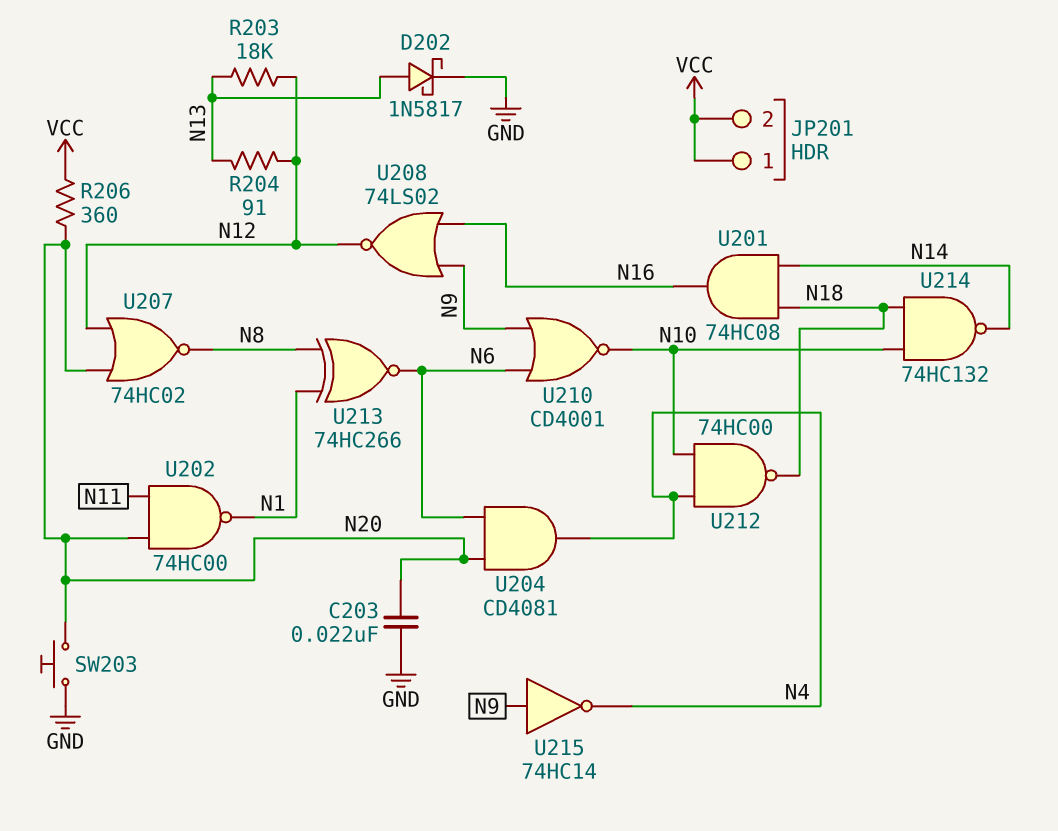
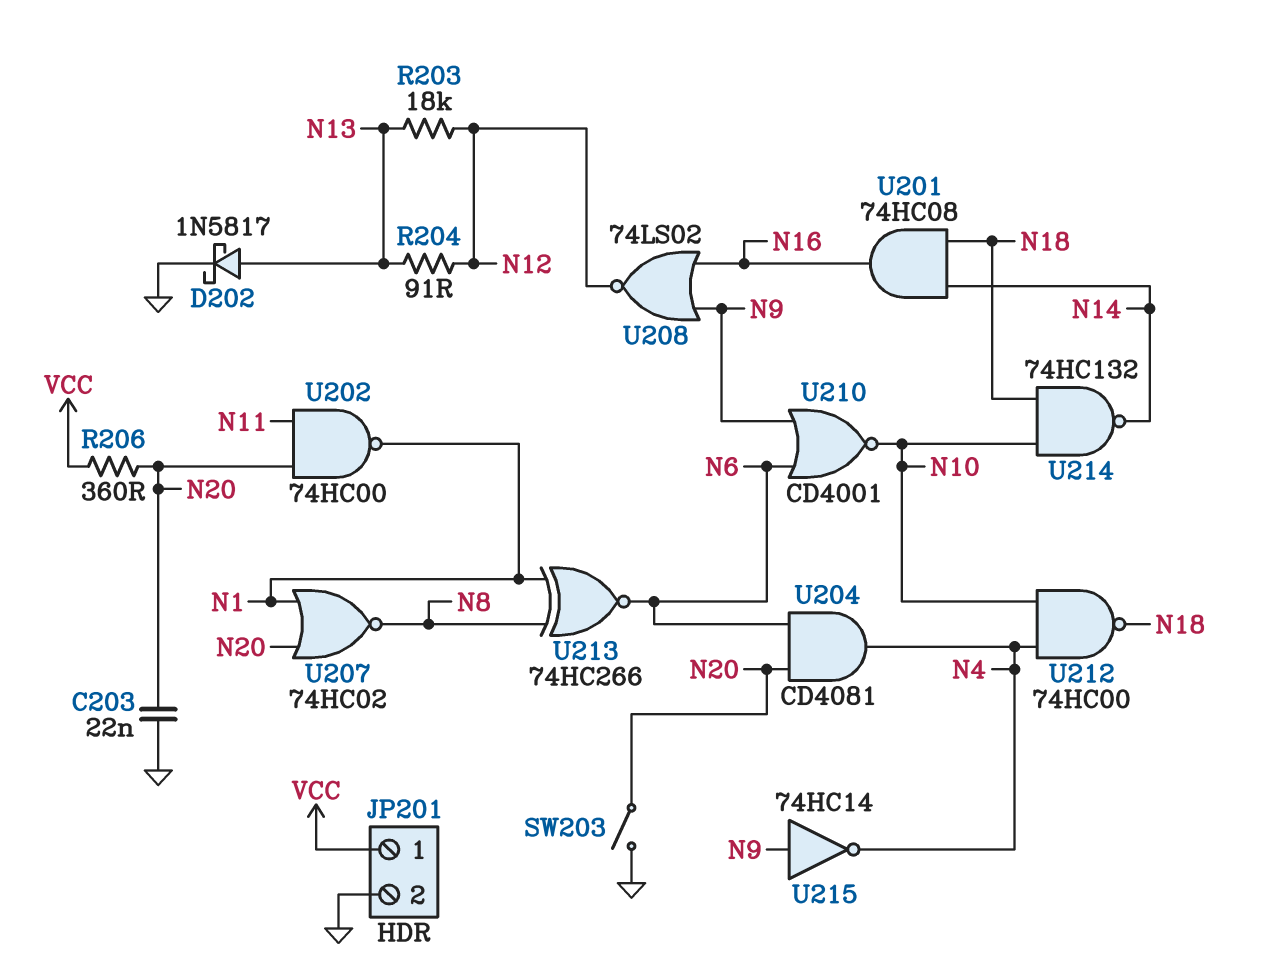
JP201 pin 2: VCC -> GND
SW203: button (GND, N20) -> switch (GND, N20)
U207: NOR 74HC02 (in N12, in N20, out N8) -> NOR 74HC02 (in N1, in N20, out N8)

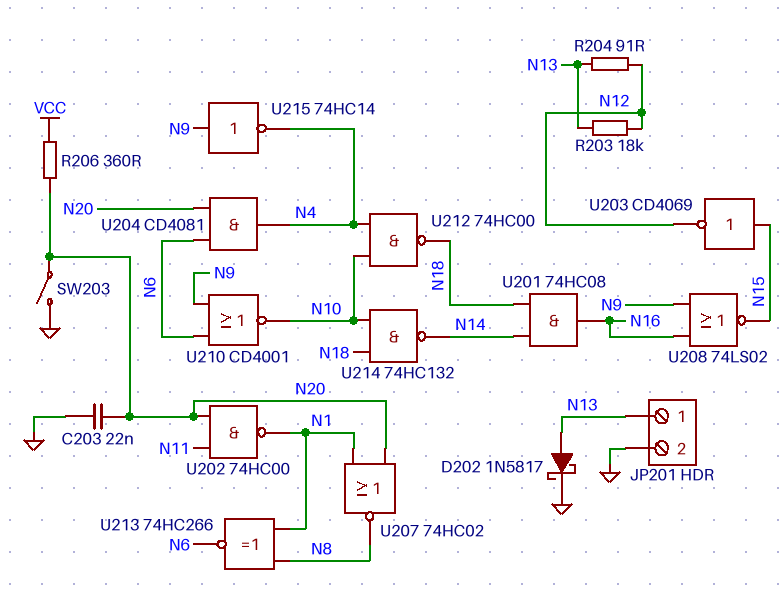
JP201 pin 1: VCC -> N13
U203: none -> NOT CD4069 (in N15, out N12)
U208: NOR 74LS02 (in N9, in N16, out N12) -> NOR 74LS02 (in N9, in N16, out N15)

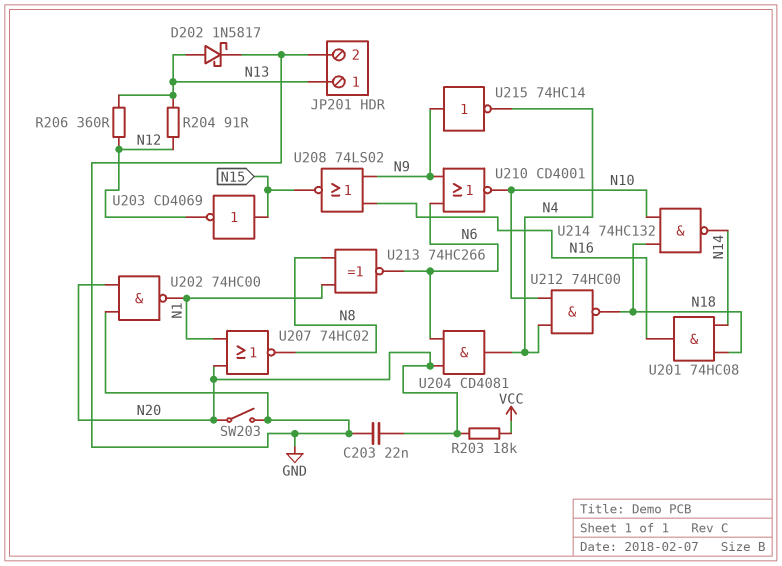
R203: 18k (N12, N13) -> 18k (N20, VCC)
R206: 360 (N20, VCC) -> 360 (N12, N13)
U202: NAND 74HC00 (in N11, in N20, out N1) -> NAND 74HC00 (in GND, in N20, out N1)

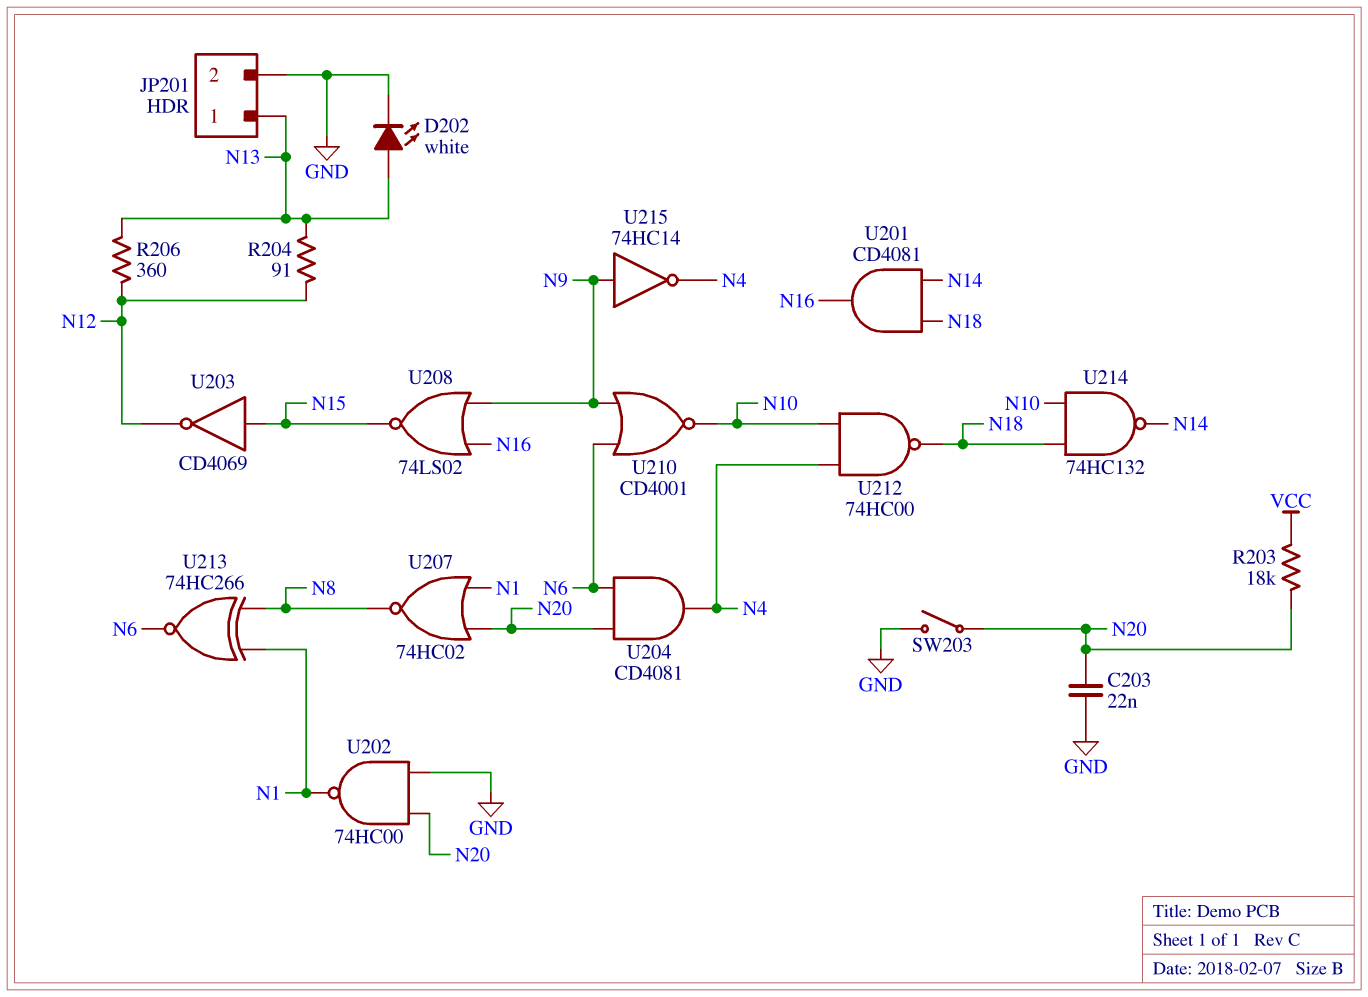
D202: schottky 1N5817 (A N13, K GND) -> LED white (A N13, K GND)
U201: AND 74HC08 (in N14, in N18, out N16) -> AND CD4081 (in N14, in N18, out N16)

